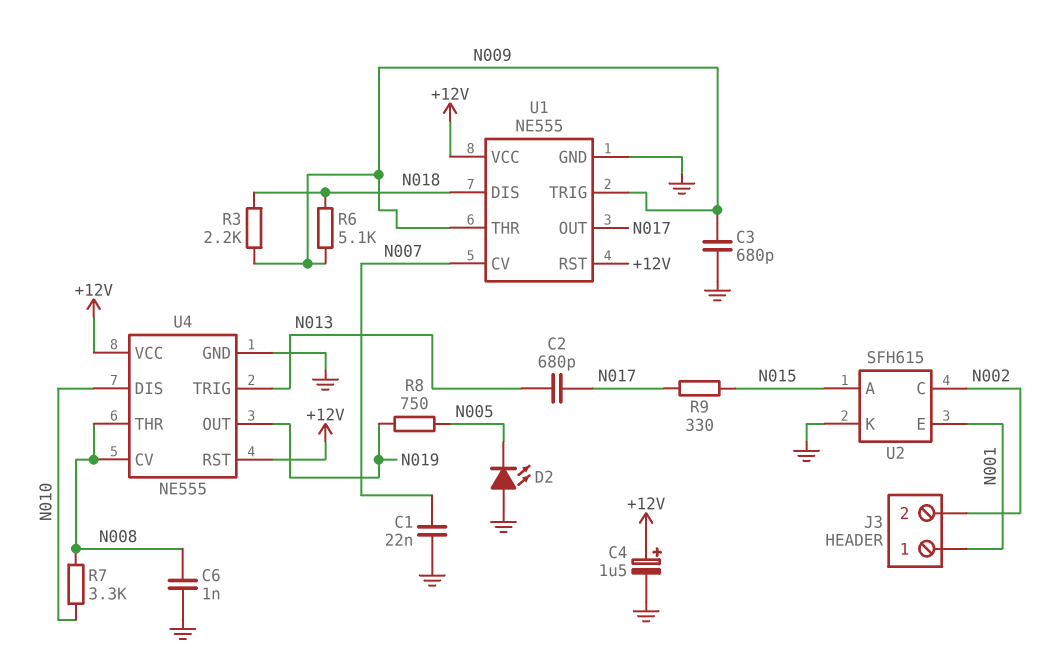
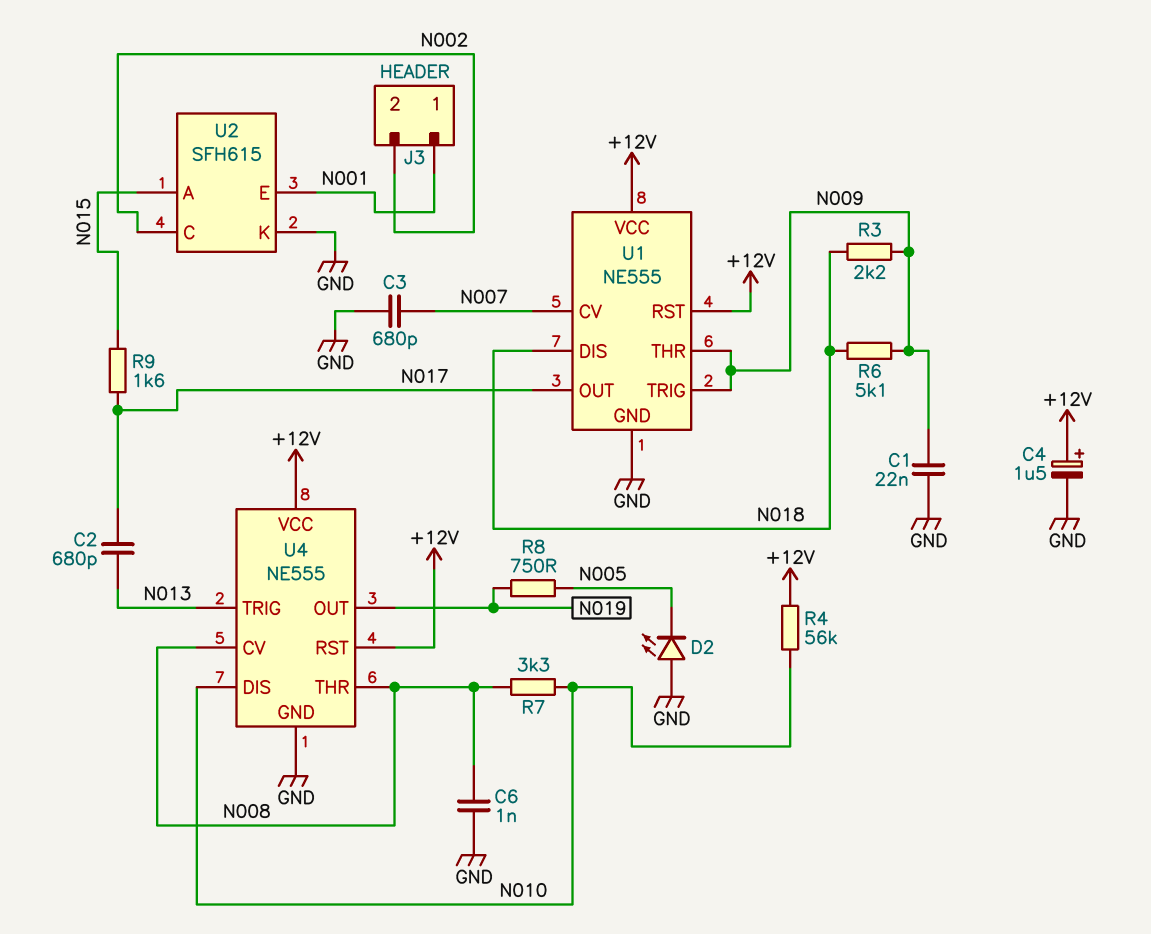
C1: 22nF (GND, N007) -> 22nF (GND, N009)
C3: 680pF (GND, N009) -> 680pF (GND, N007)
R4: none -> 56k (+12V, N010)
R9: 330 (N015, N017) -> 1.6k (N015, N017)

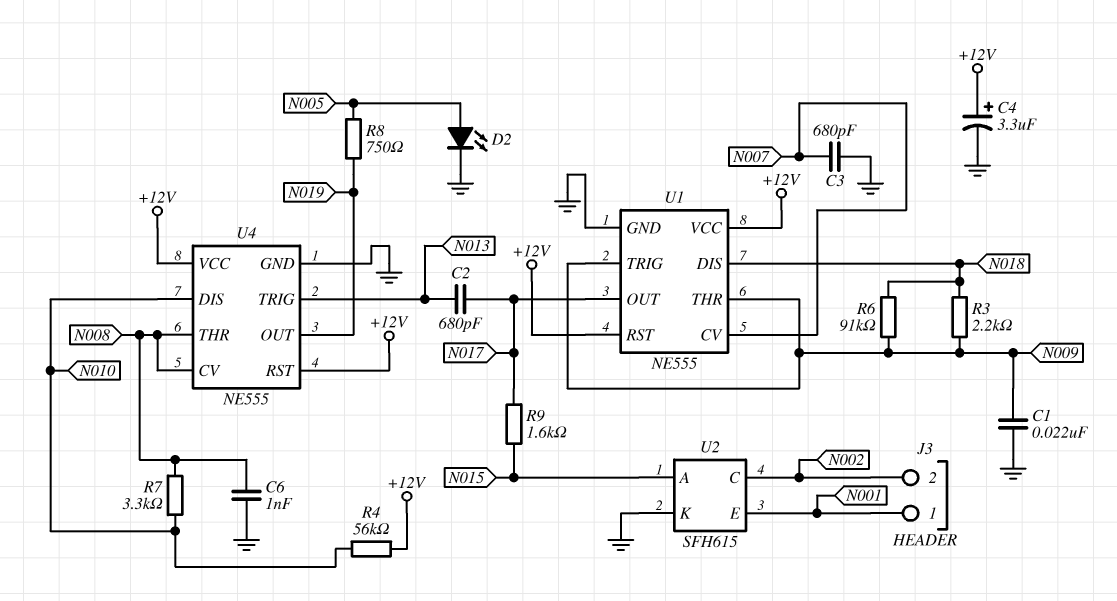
C4: 1.5uF (plus +12V, minus GND) -> 3.3uF (plus +12V, minus GND)
D2: LED (A GND, K N005) -> LED (A N005, K GND)
R6: 5.1k (N009, N018) -> 91k (N009, N018)

